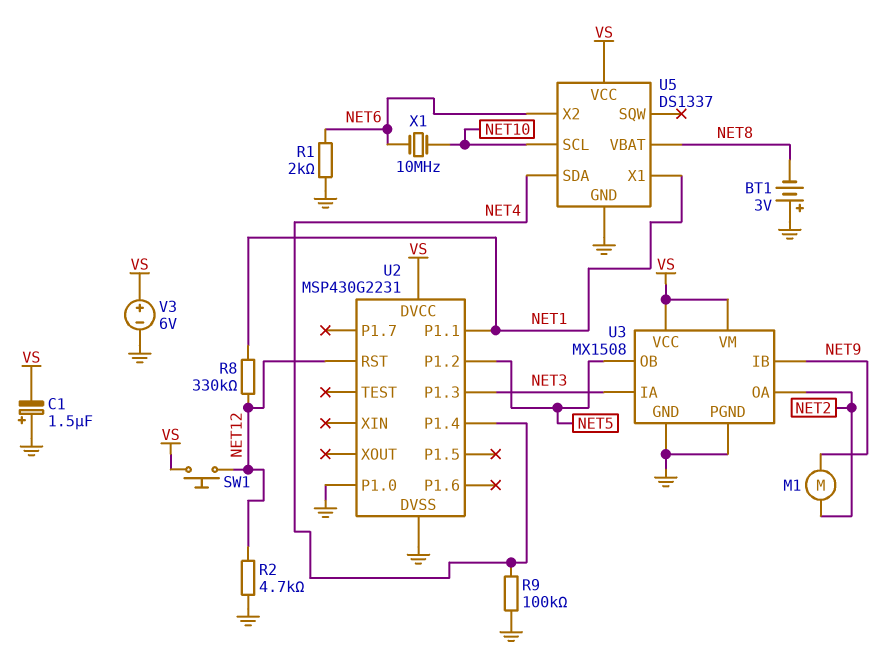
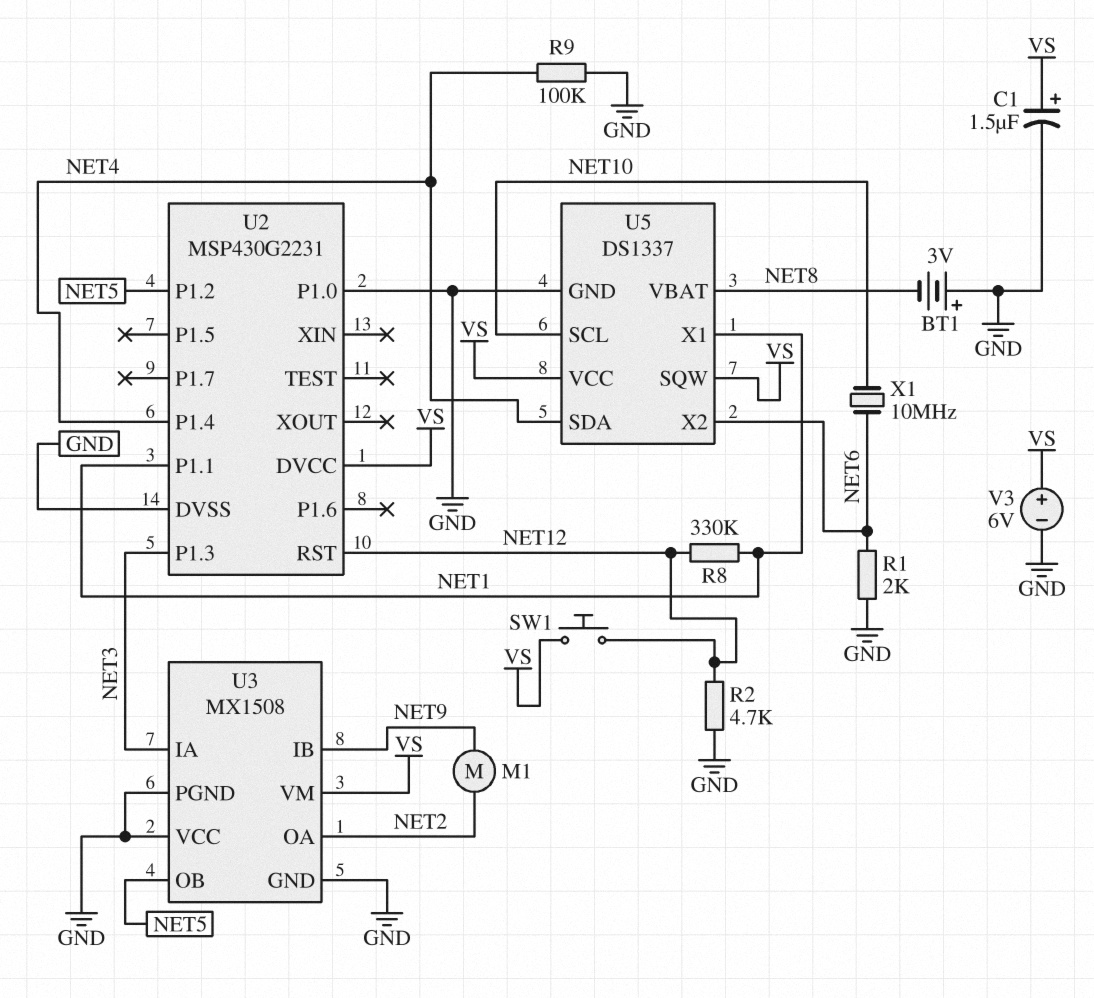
C1: 1.5uF (plus GND, minus VS) -> 1.5uF (plus VS, minus GND)
U3 pin VCC: VS -> GND
U5 pin SQW: none -> VS

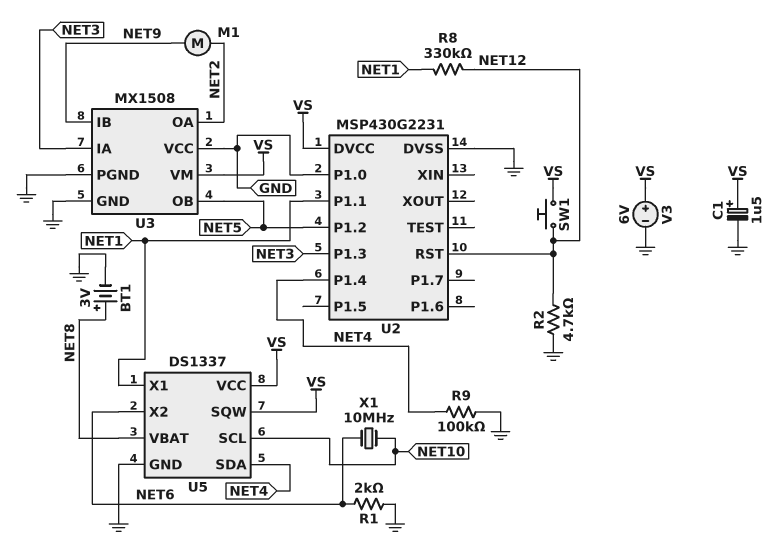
BT1: 3V (plus GND, minus NET8) -> 3V (plus NET8, minus GND)

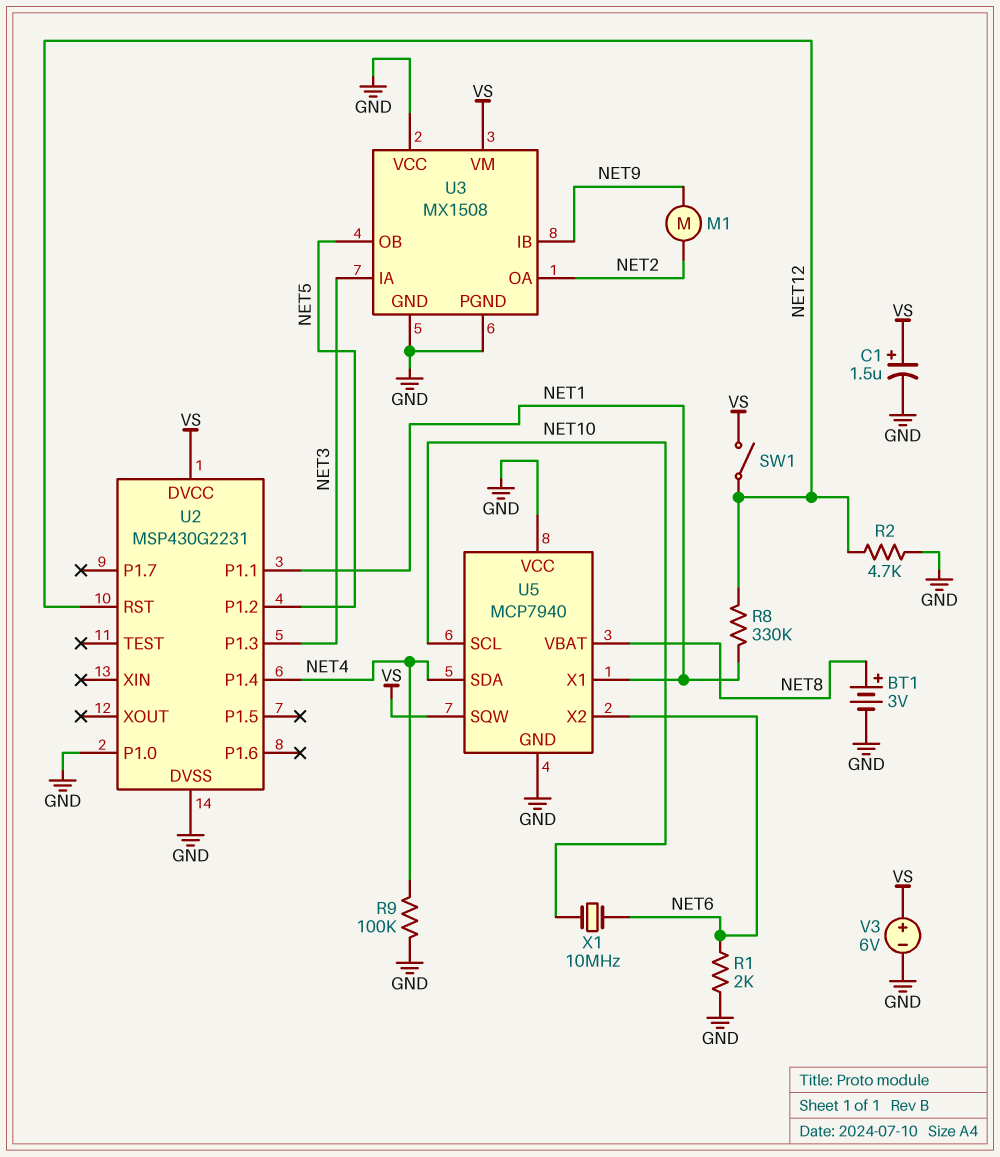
SW1: button (NET12, VS) -> switch (NET12, VS)
U5: DS1337 -> MCP7940
U5 pin VCC: VS -> GND

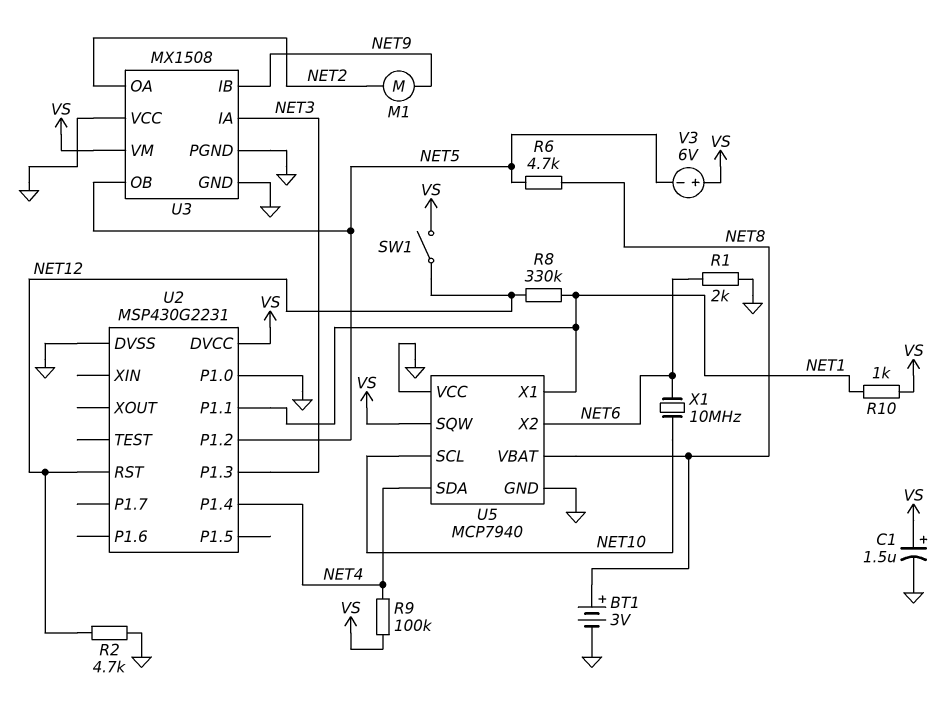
R6: none -> 4.7k (NET5, NET8)
R9: 100k (GND, NET4) -> 100k (NET4, VS)
R10: none -> 1k (NET1, VS)
V3: 6V (plus VS, minus GND) -> 6V (plus VS, minus NET5)

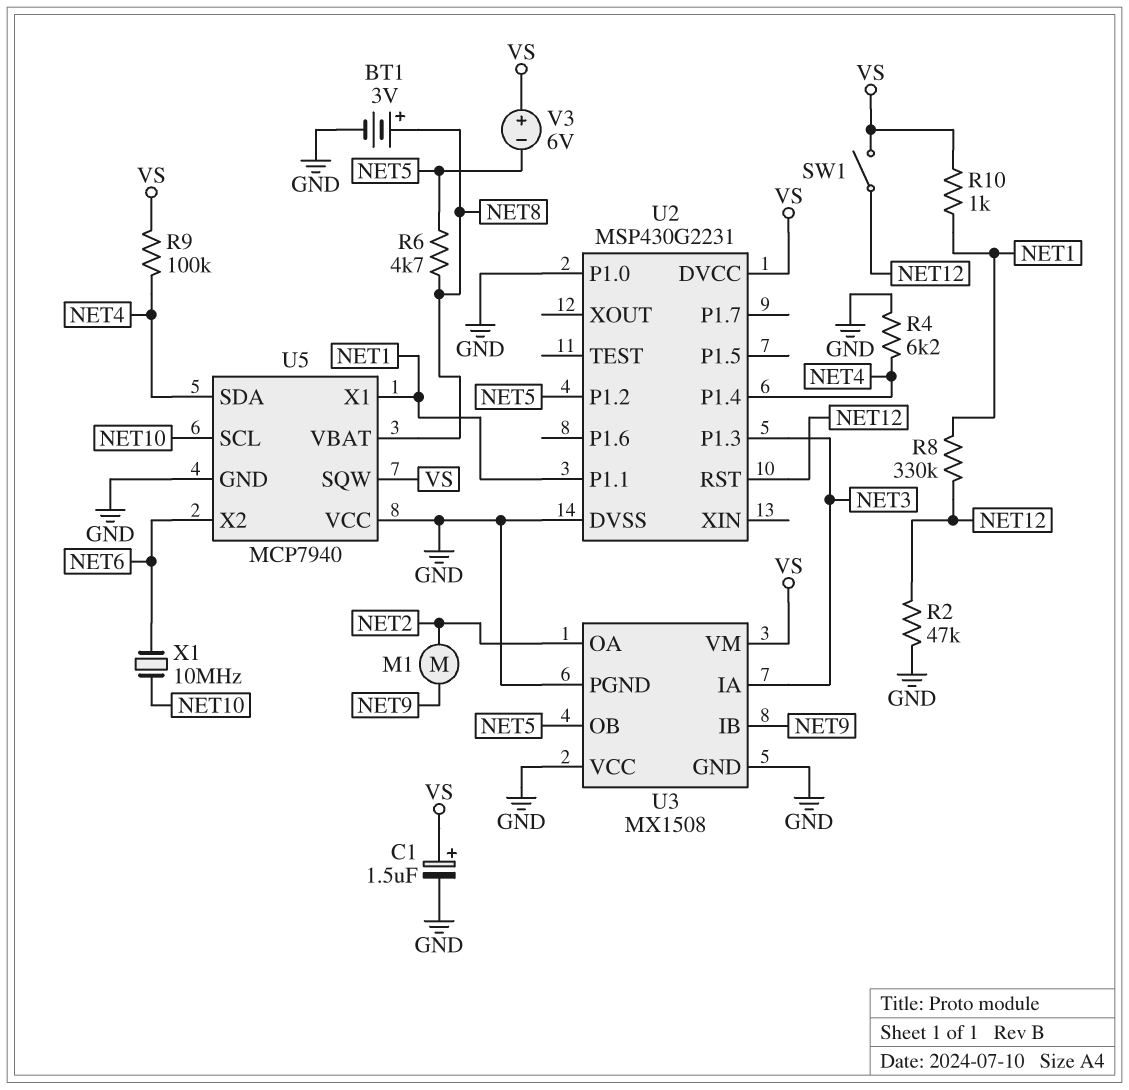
R1: 2k (GND, NET6) -> none
R2: 4.7k (GND, NET12) -> 47k (GND, NET12)
R4: none -> 6.2k (GND, NET4)

